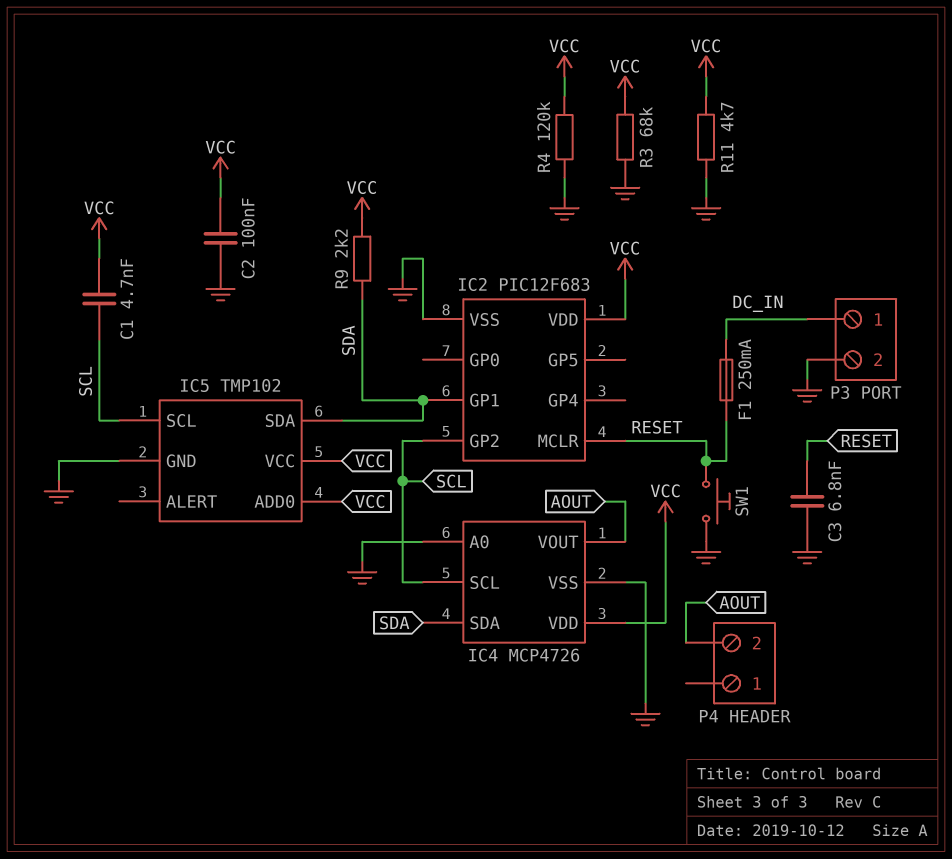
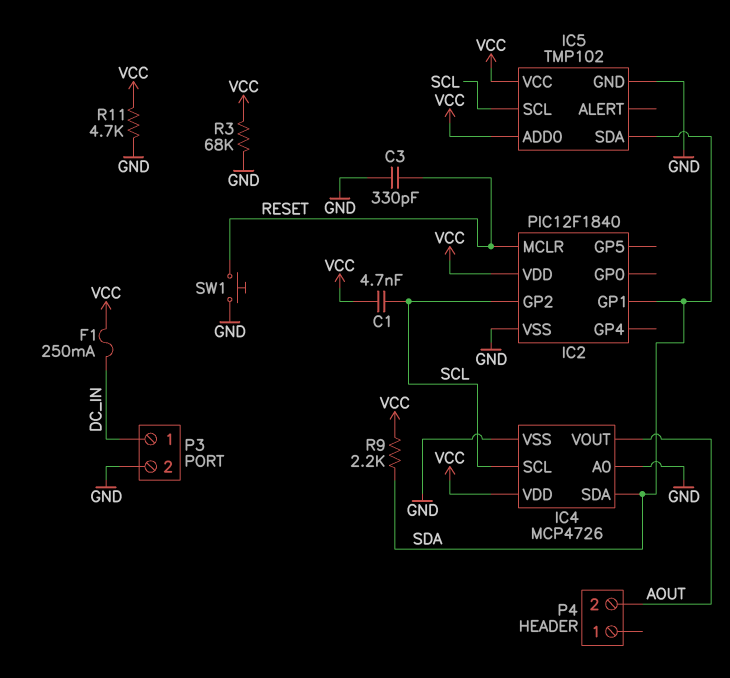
C2: 100nF (GND, VCC) -> none
C3: 6.8nF (GND, RESET) -> 330pF (GND, RESET)
F1: 250mA (DC_IN, RESET) -> 250mA (DC_IN, VCC)
IC2: PIC12F683 -> PIC12F1840
R4: 120k (GND, VCC) -> none

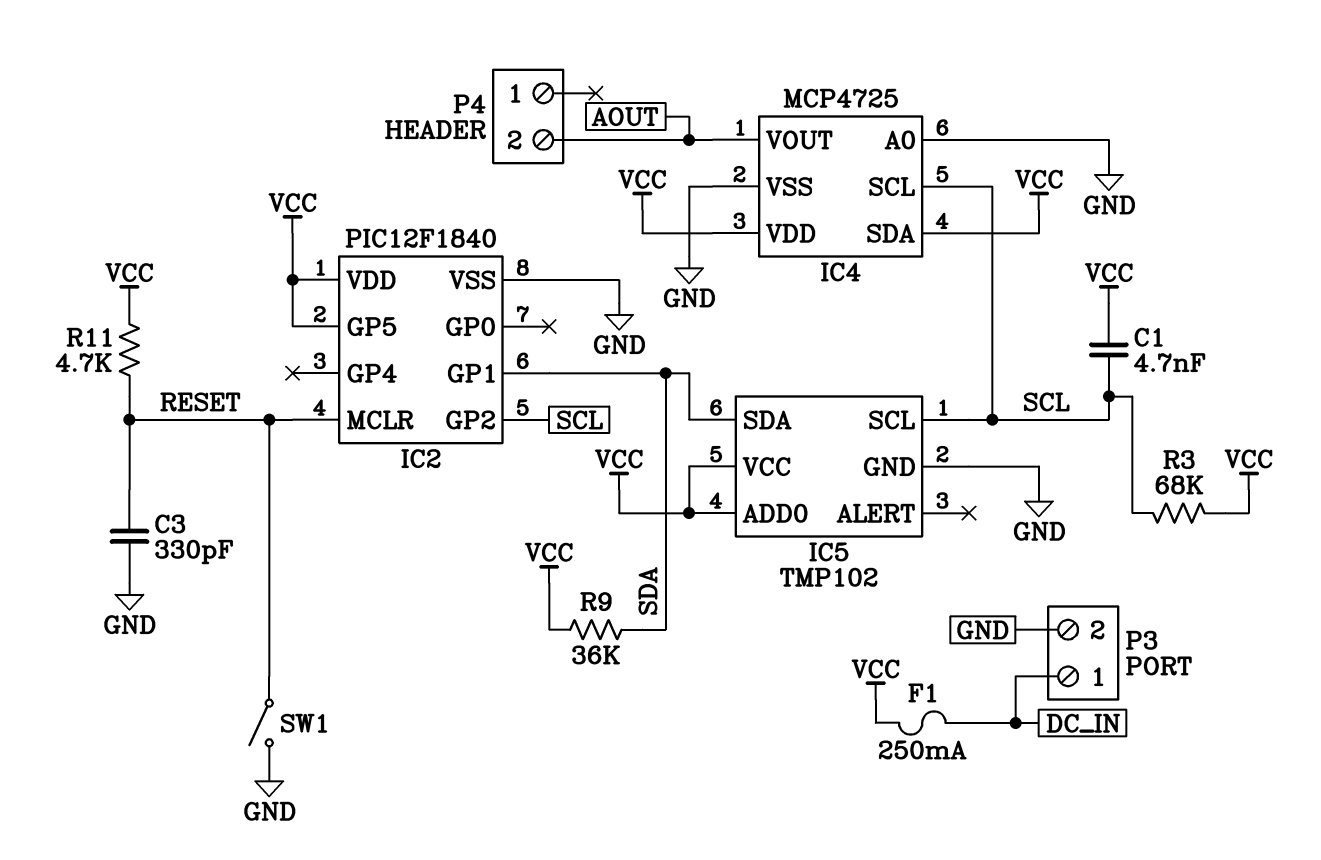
IC2 pin GP5: none -> VCC
IC4: MCP4726 -> MCP4725
IC4 pin SDA: SDA -> VCC
R3: 68k (GND, VCC) -> 68k (SCL, VCC)
R9: 2.2k (SDA, VCC) -> 36k (SDA, VCC)
R11: 4.7k (GND, VCC) -> 4.7k (RESET, VCC)
SW1: button (GND, RESET) -> switch (GND, RESET)

